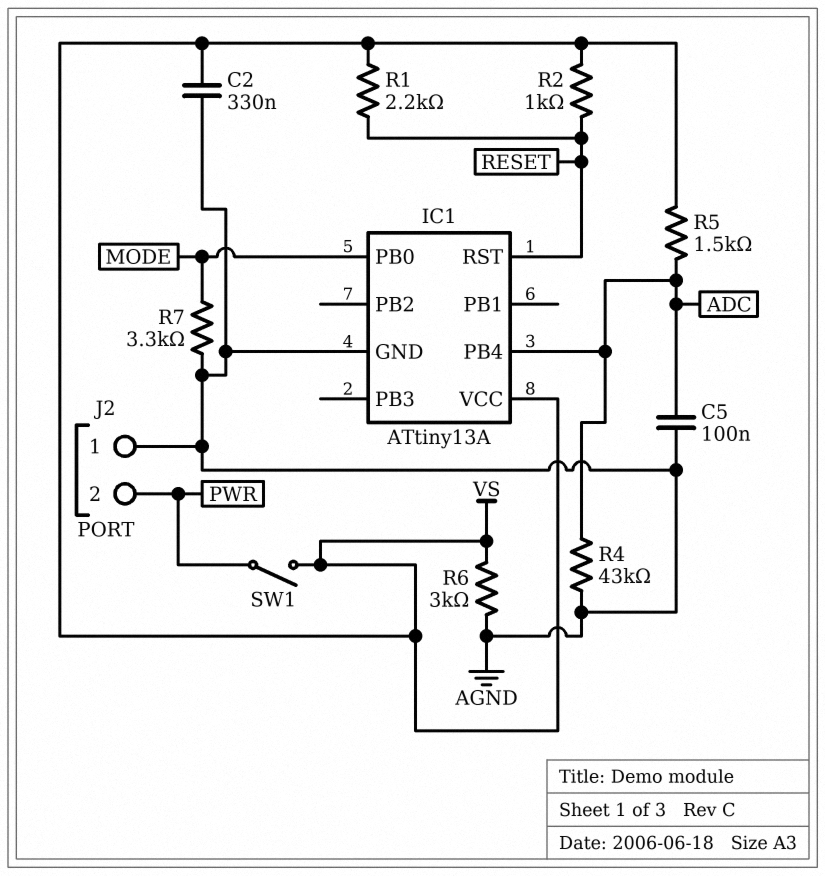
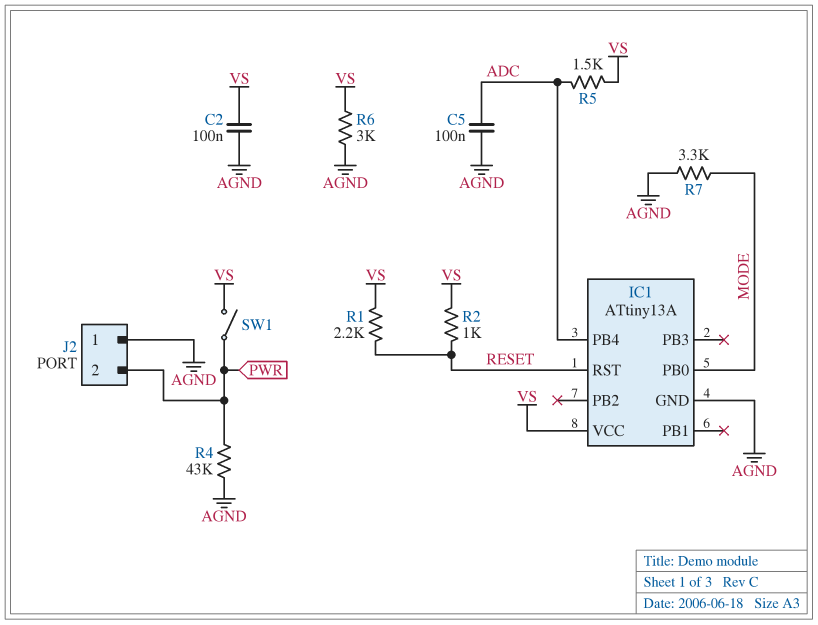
C2: 330nF (AGND, VS) -> 100nF (AGND, VS)
R4: 43k (ADC, AGND) -> 43k (AGND, PWR)

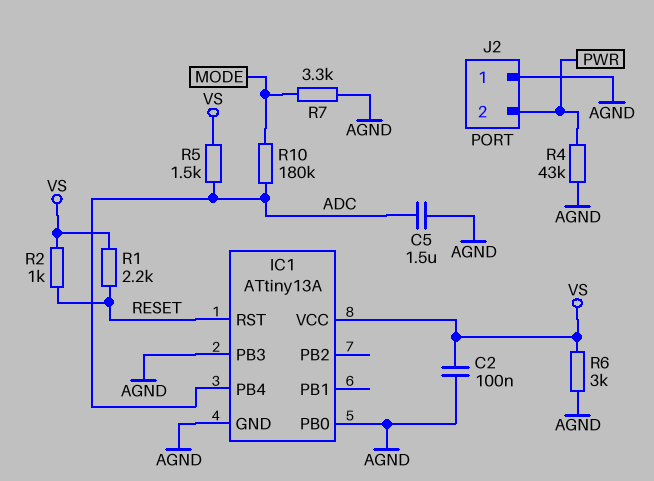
C5: 100nF (ADC, AGND) -> 1.5uF (ADC, AGND)
IC1 pin PB0: MODE -> AGND
IC1 pin PB3: none -> AGND
R10: none -> 180k (ADC, MODE)
SW1: switch (PWR, VS) -> none

